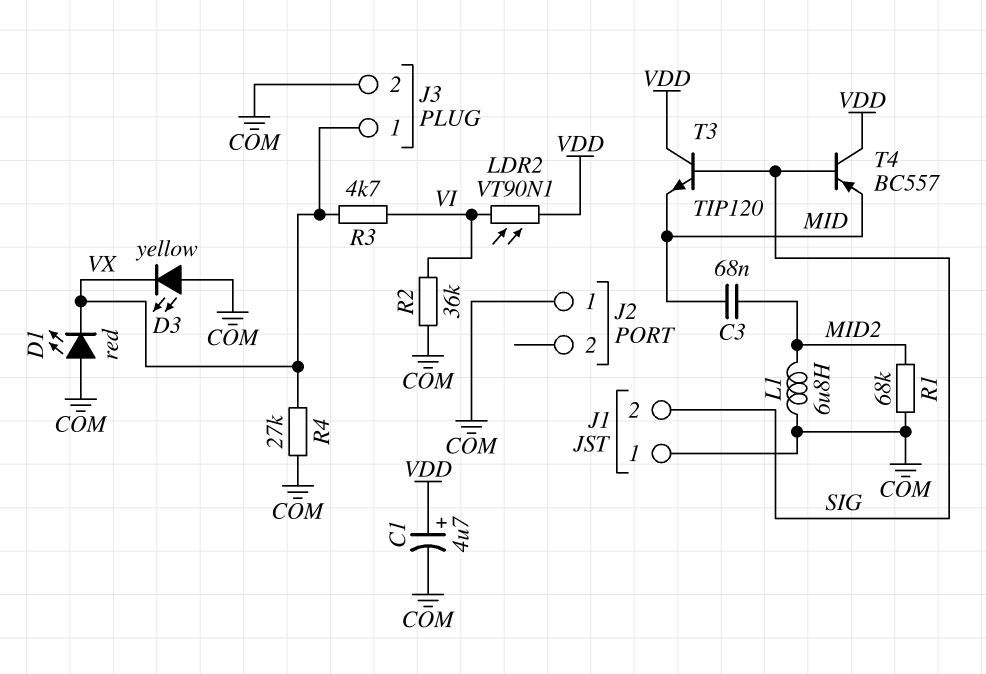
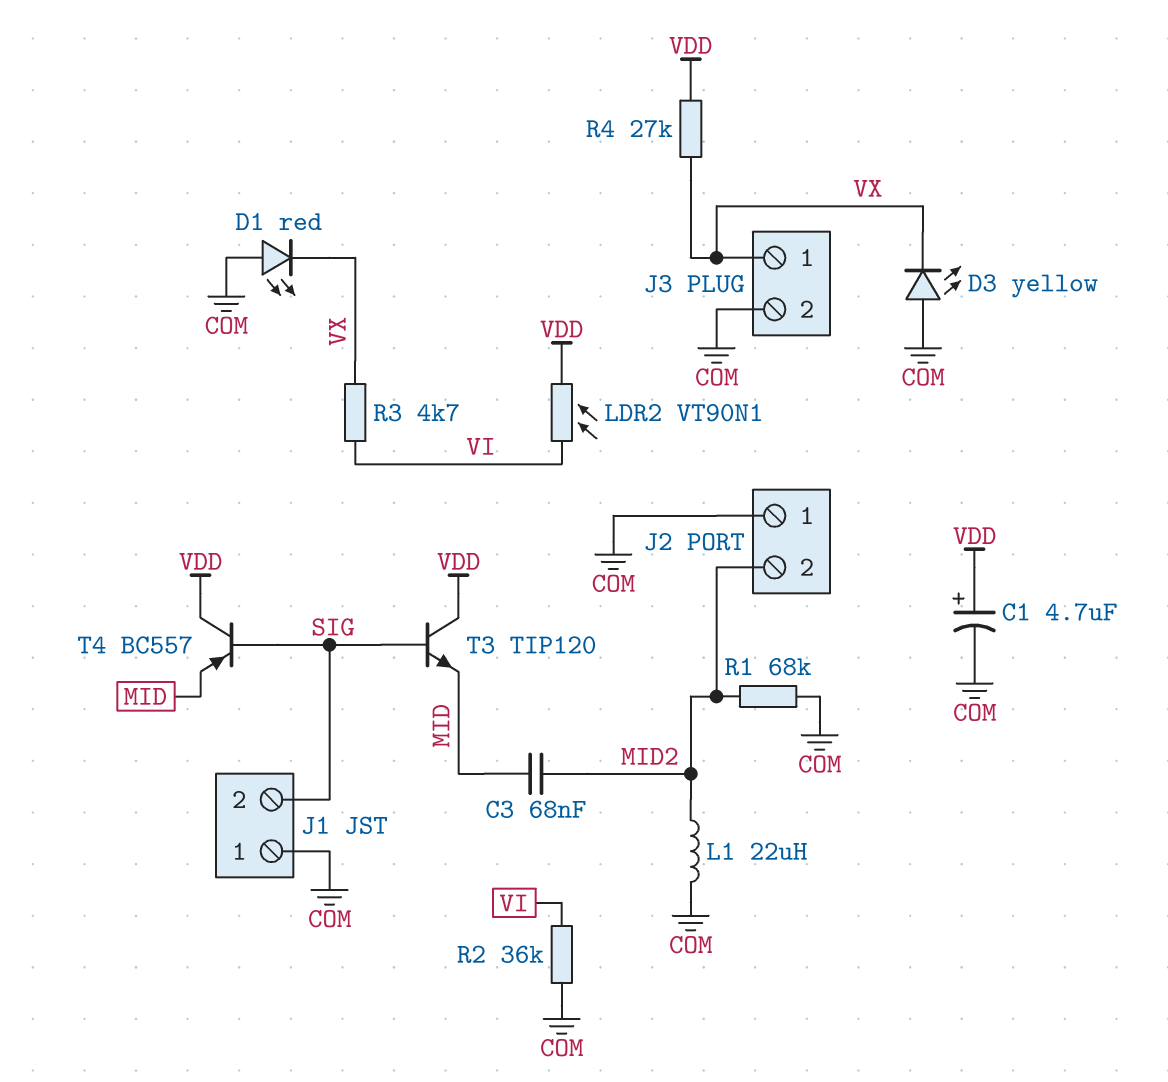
J2 pin 2: none -> MID2
L1: 6.8uH (COM, MID2) -> 22uH (COM, MID2)
R4: 27k (COM, VX) -> 27k (VDD, VX)

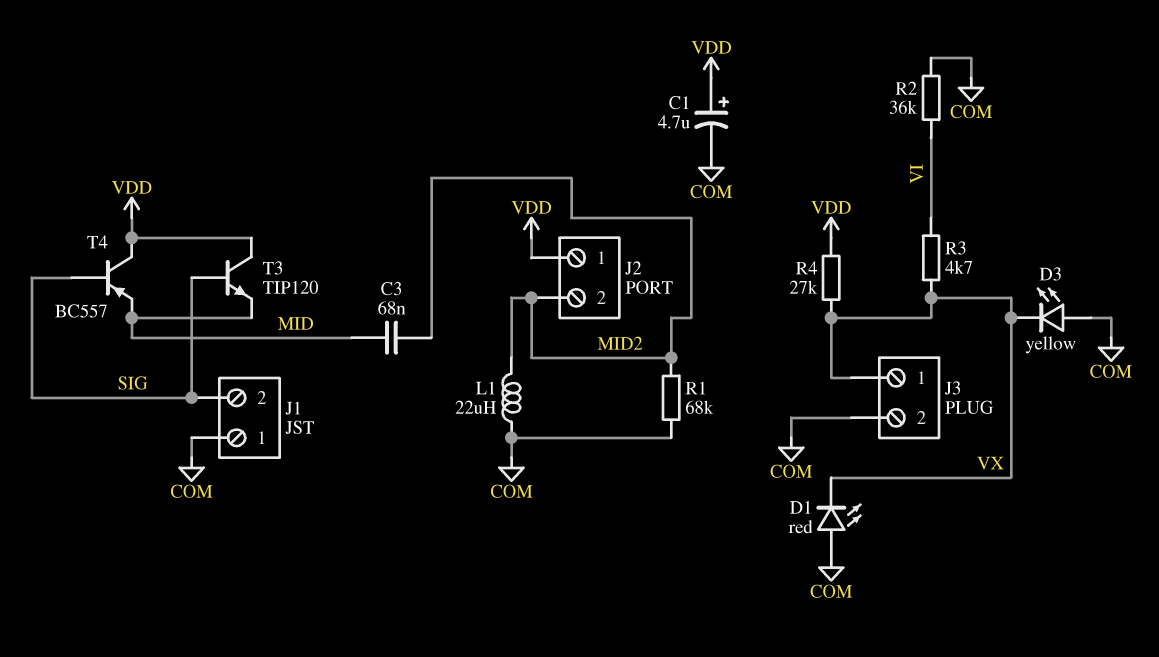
J2 pin 1: COM -> VDD
LDR2: VT90N1 (VDD, VI) -> none

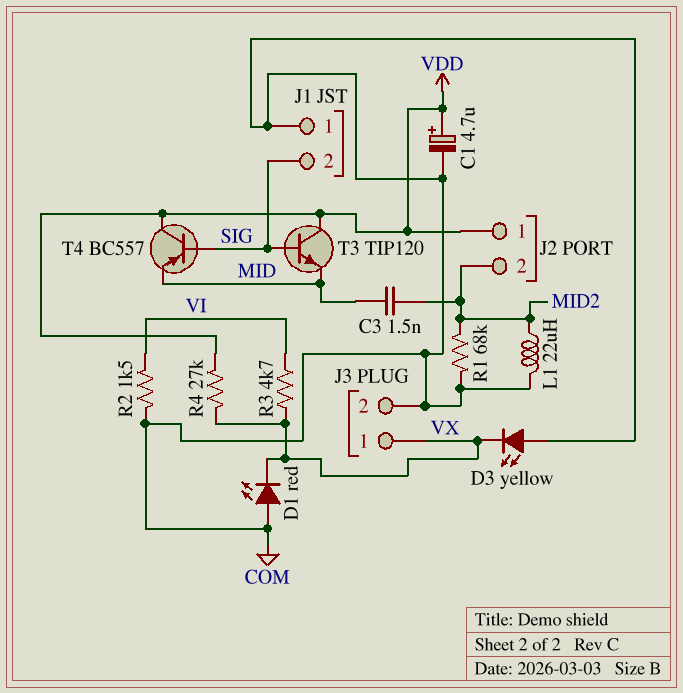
C3: 68nF (MID, MID2) -> 1.5nF (MID, MID2)
R2: 36k (COM, VI) -> 1.5k (COM, VI)

